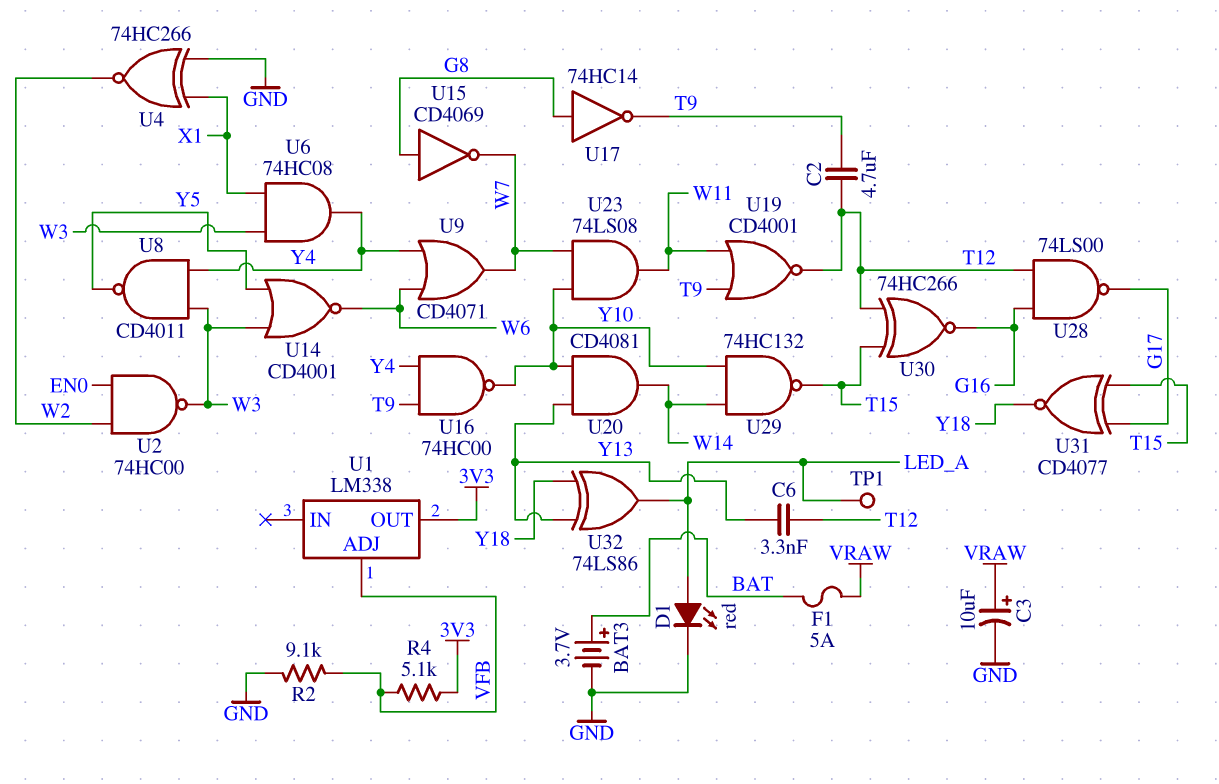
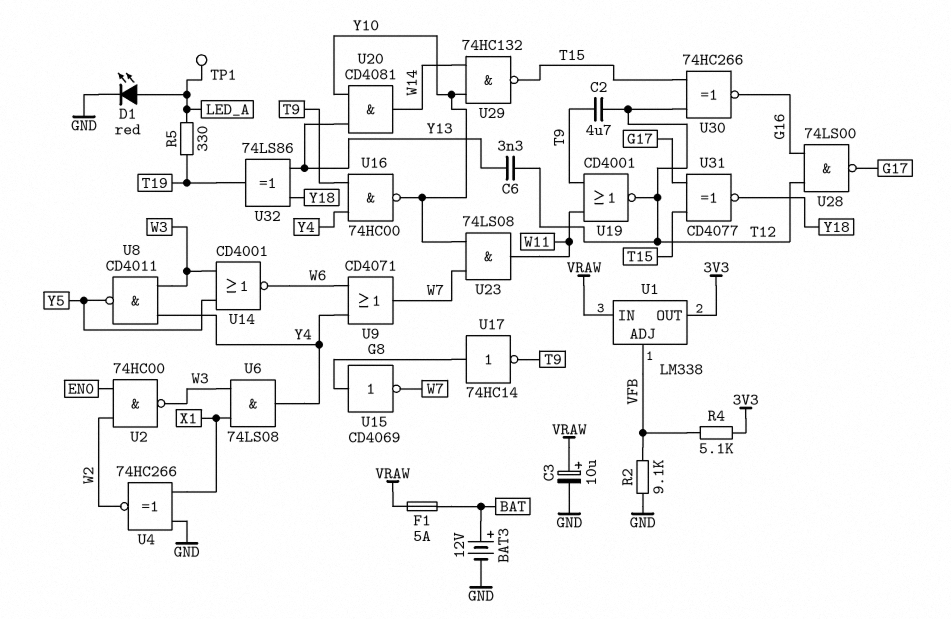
BAT3: 3.7V (plus BAT, minus GND) -> 12V (plus BAT, minus GND)
R5: none -> 330 (LED_A, T19)
U1 pin IN: none -> VRAW
U6: AND 74HC08 (in W3, in X1, out Y4) -> AND 74LS08 (in W3, in X1, out Y4)
U32: XOR 74LS86 (in Y13, in Y18, out LED_A) -> XOR 74LS86 (in Y13, in Y18, out T19)

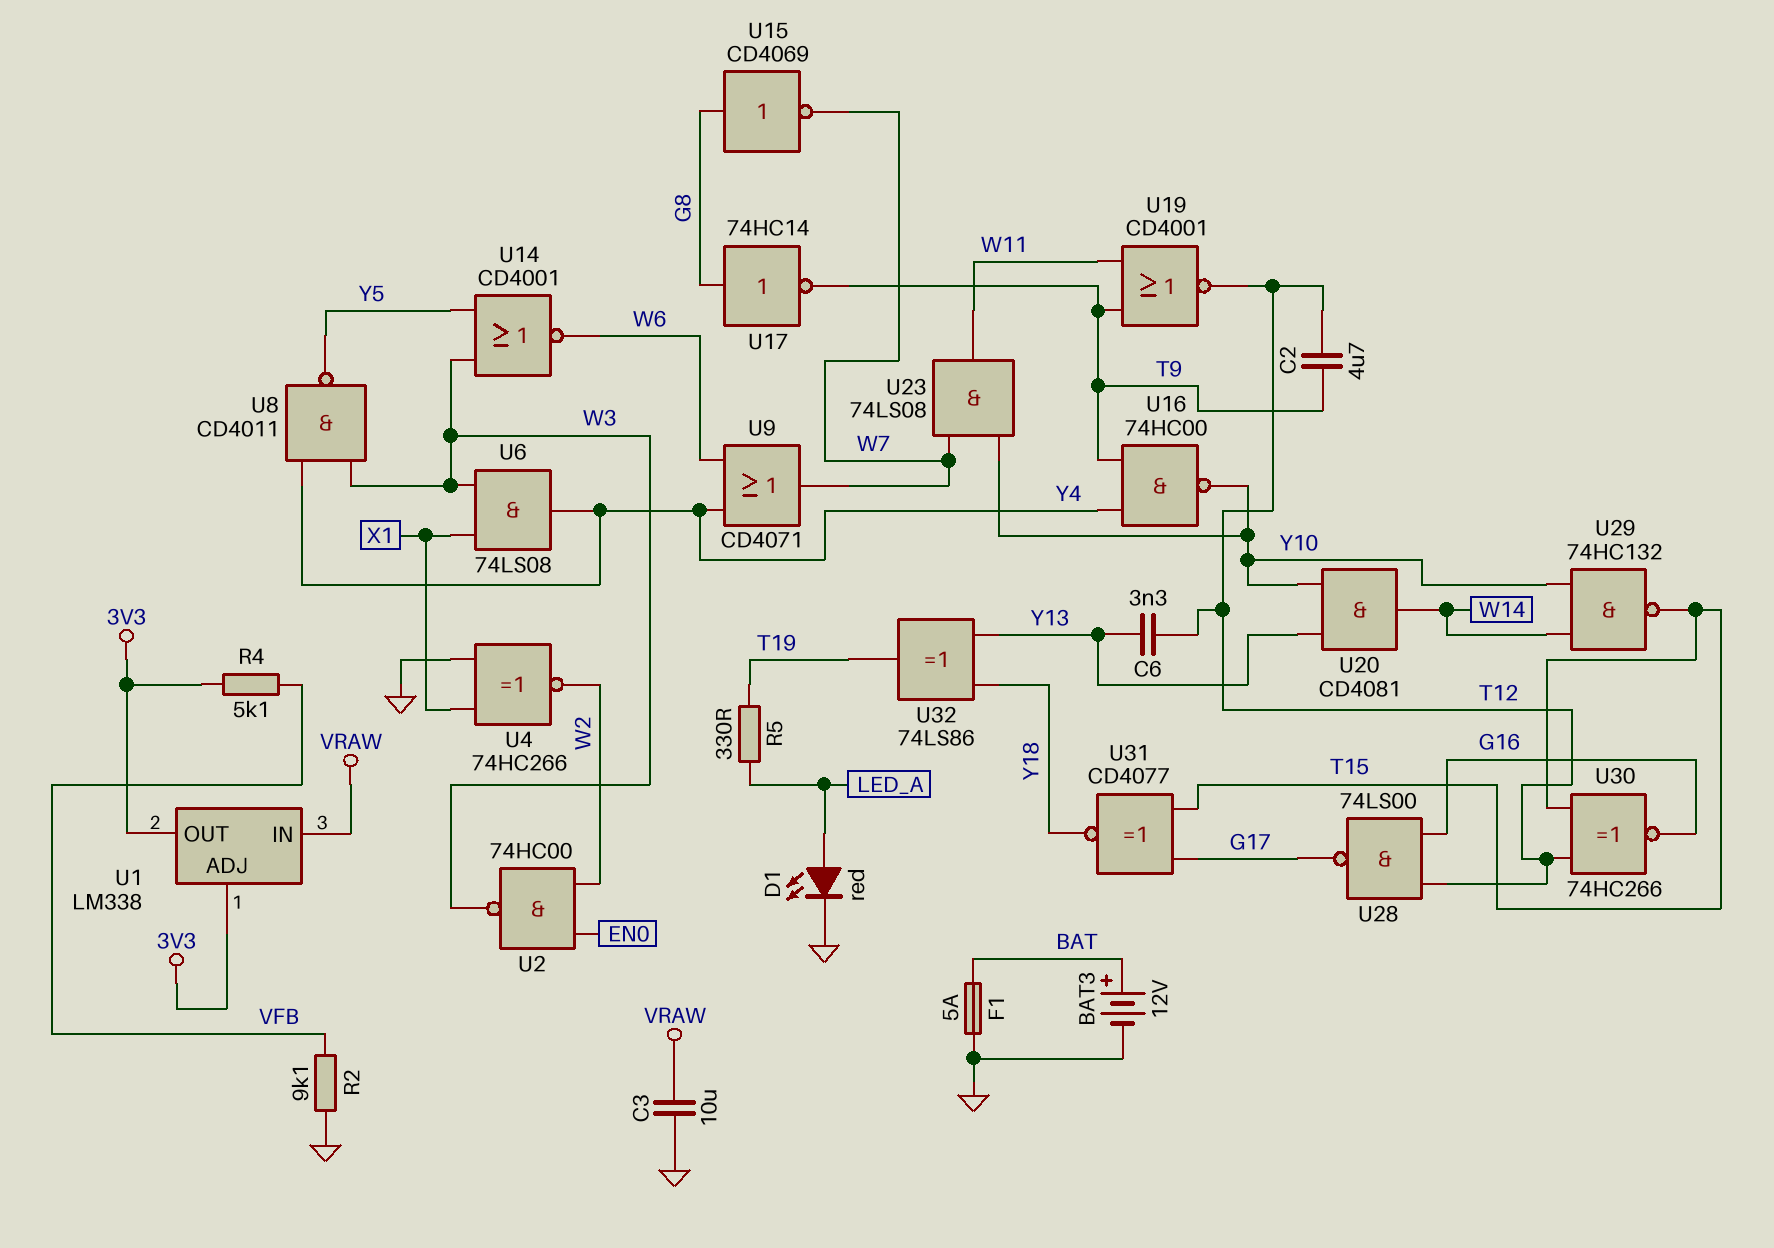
C3: 10uF (plus VRAW, minus GND) -> 10uF (GND, VRAW)
F1: 5A (BAT, VRAW) -> 5A (BAT, GND)
TP1: test point (LED_A) -> none
U1 pin ADJ: VFB -> 3V3

